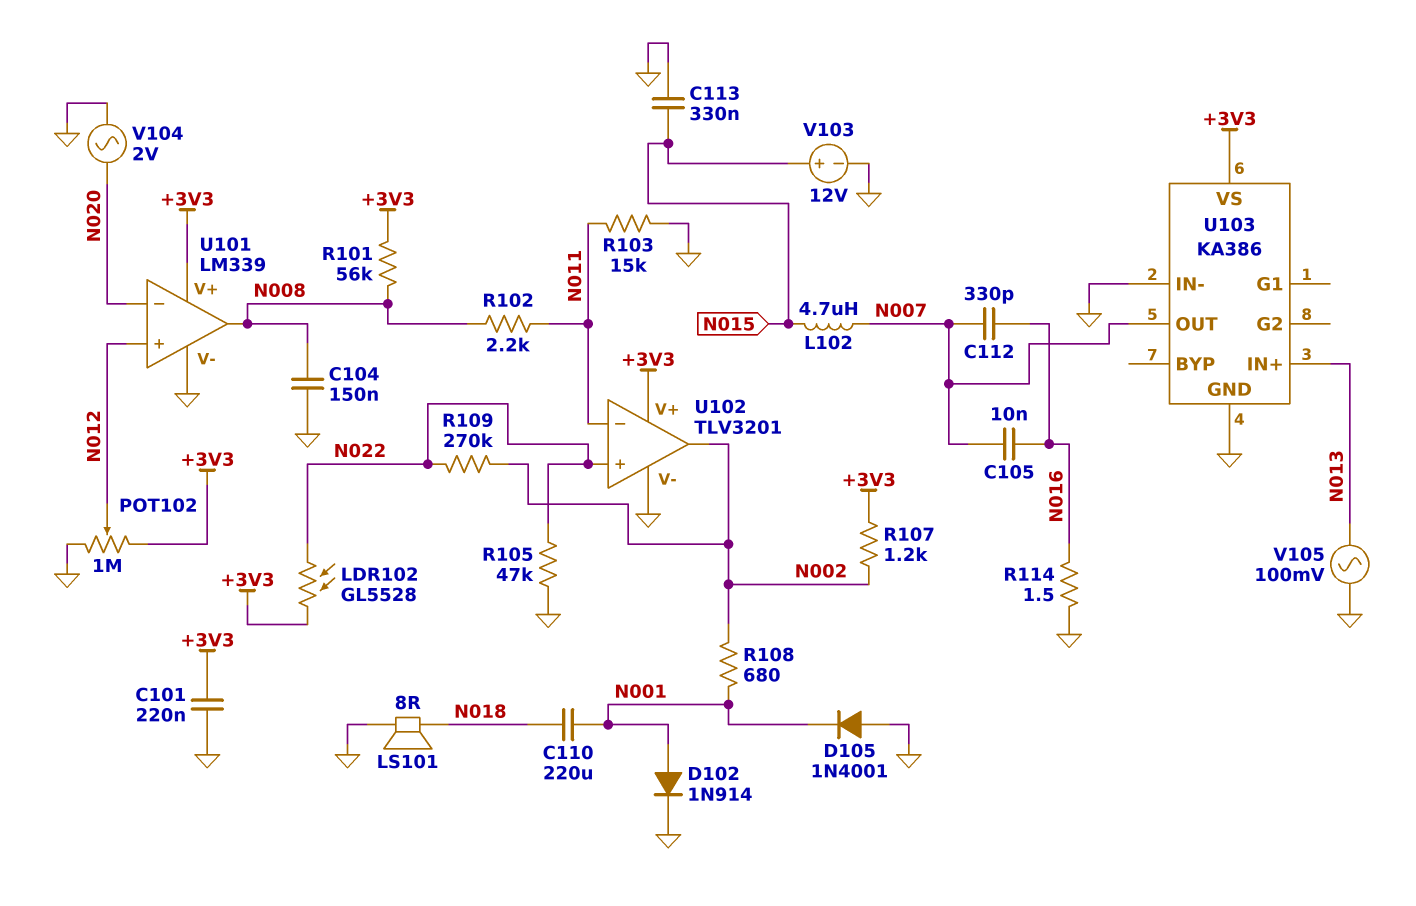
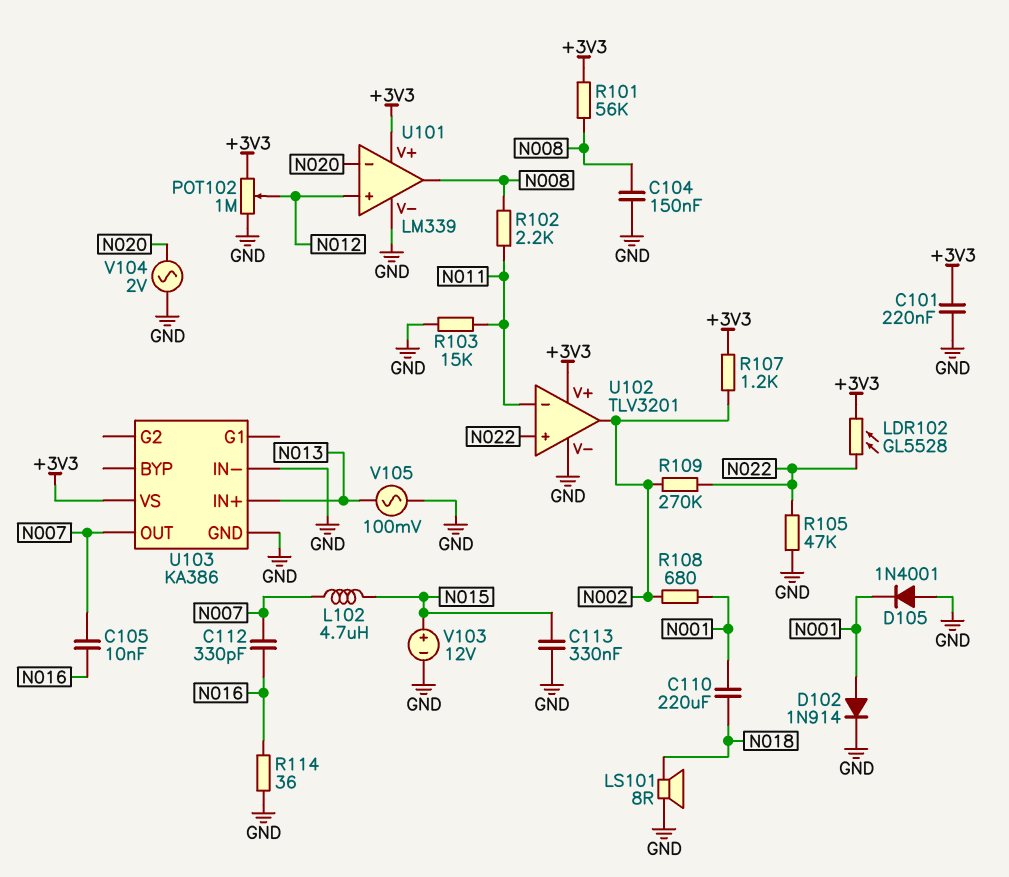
R114: 1.5 (GND, N016) -> 36 (GND, N016)

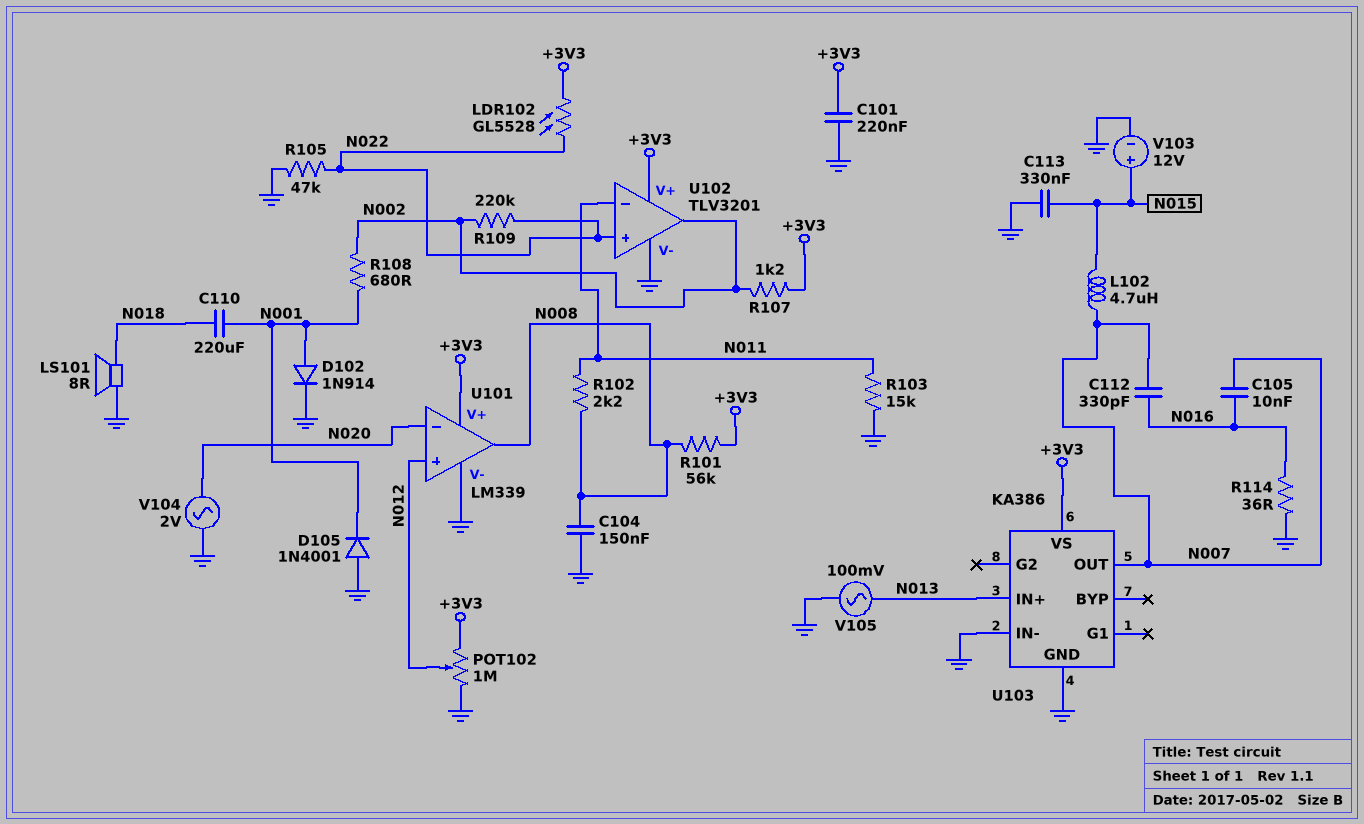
R109: 270k (N002, N022) -> 220k (N002, N022)

